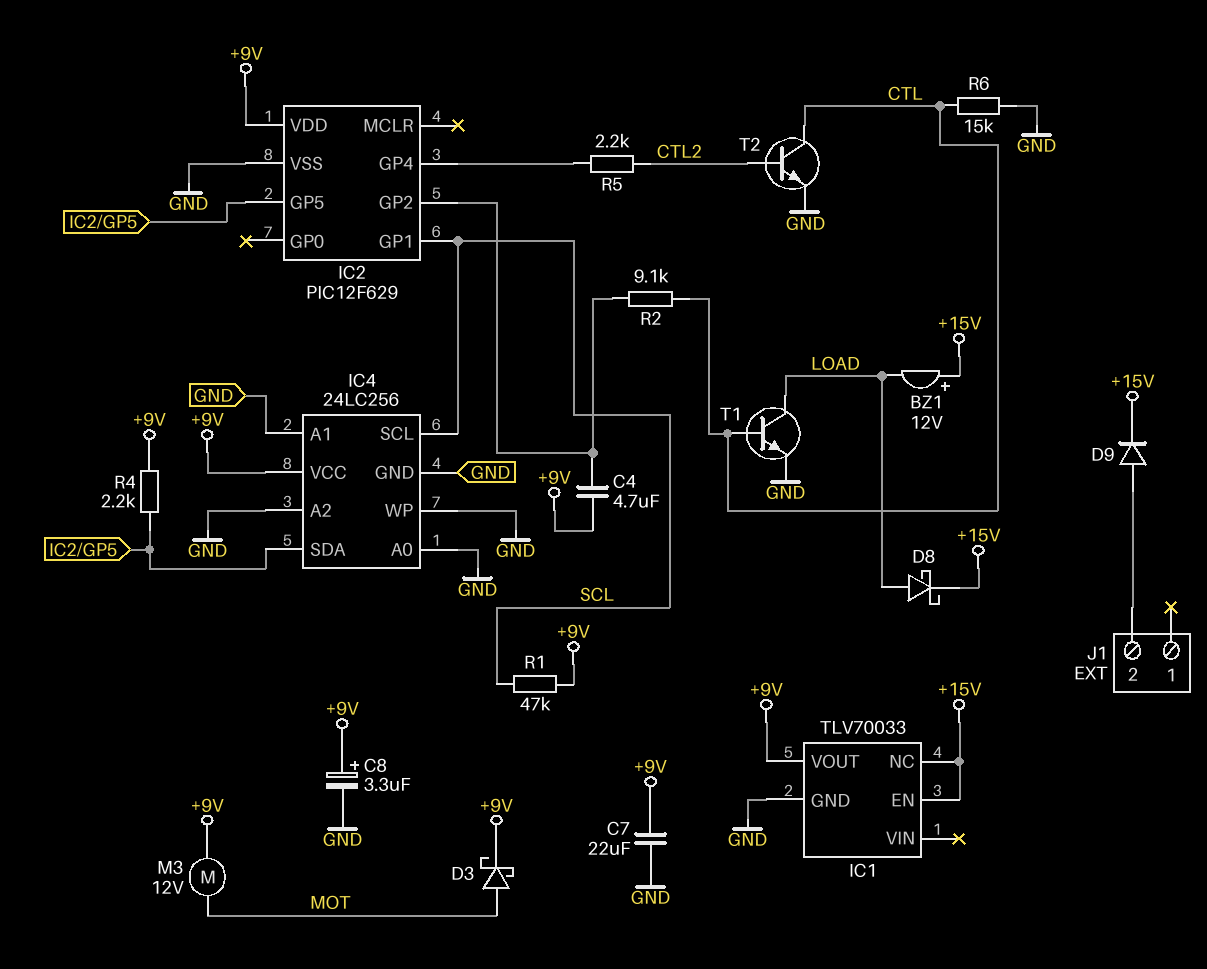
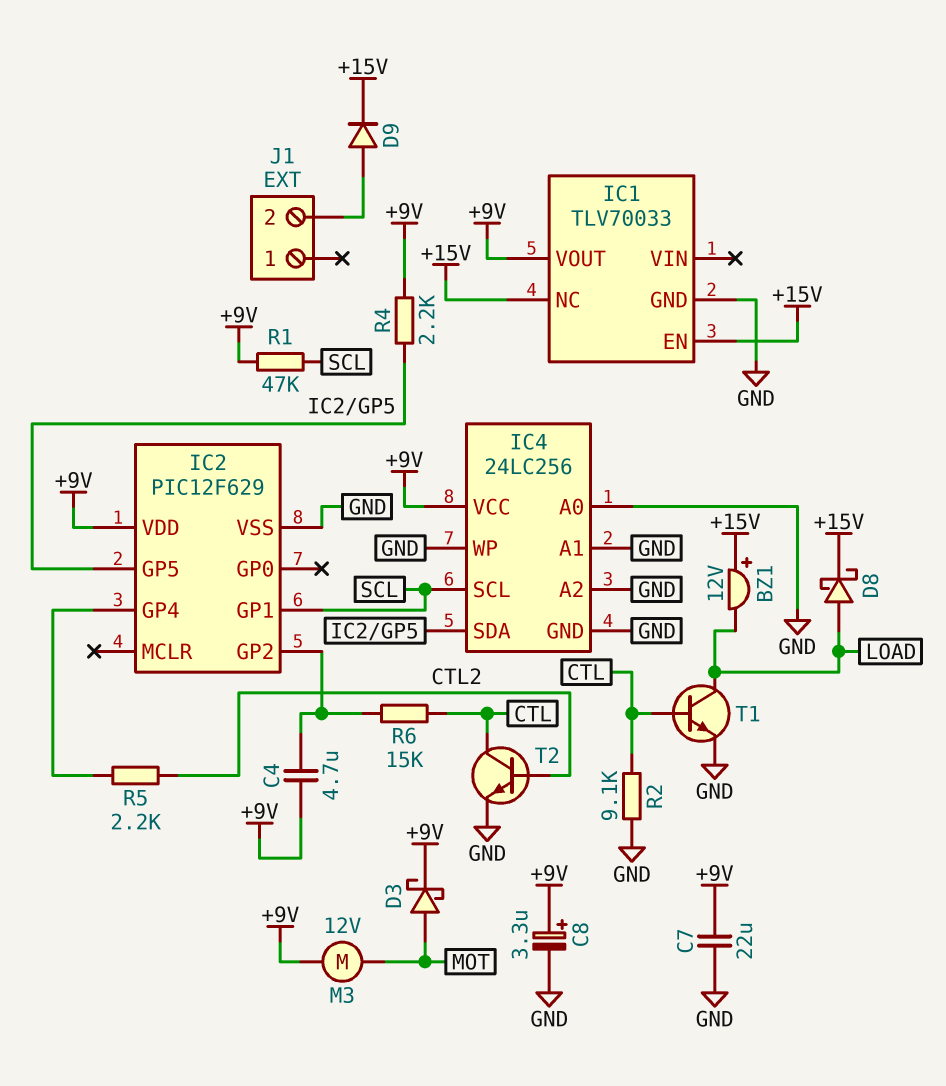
R2: 9.1k (CTL, IC2/GP2) -> 9.1k (CTL, GND)
R6: 15k (CTL, GND) -> 15k (CTL, IC2/GP2)

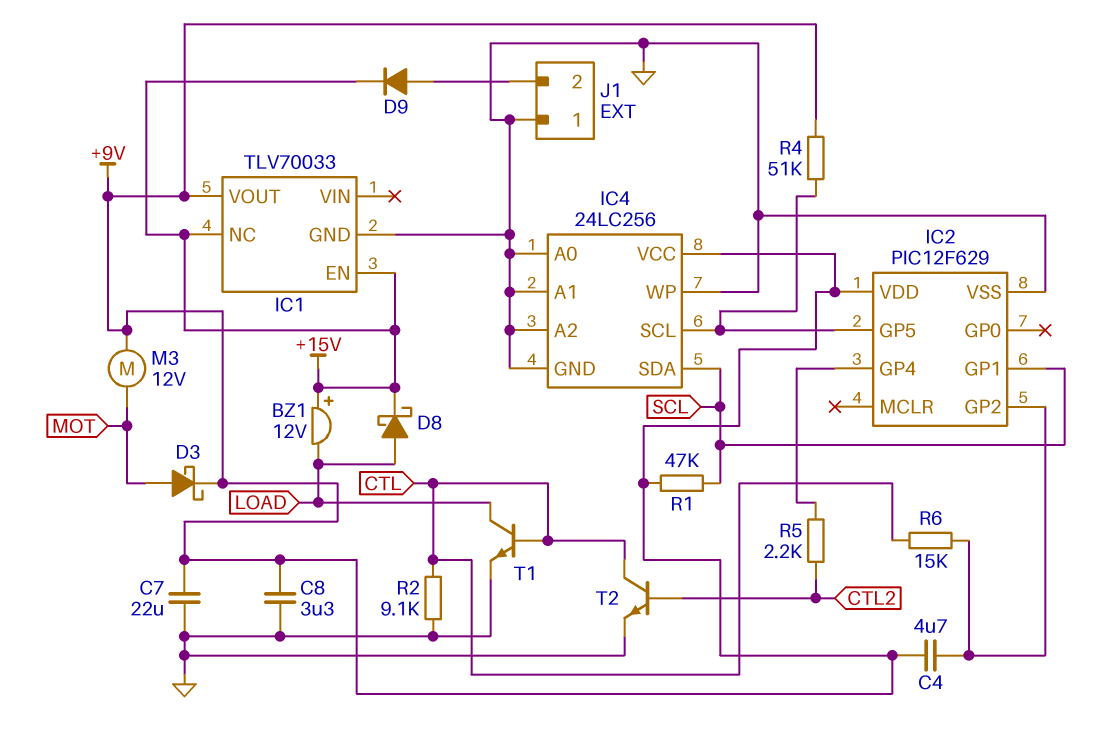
C8: 3.3uF (plus +9V, minus GND) -> 3.3uF (+9V, GND)
IC4 pin SCL: SCL -> IC2/GP5
IC4 pin SDA: IC2/GP5 -> SCL
J1 pin 1: none -> GND
R4: 2.2k (+9V, IC2/GP5) -> 51k (+9V, IC2/GP5)

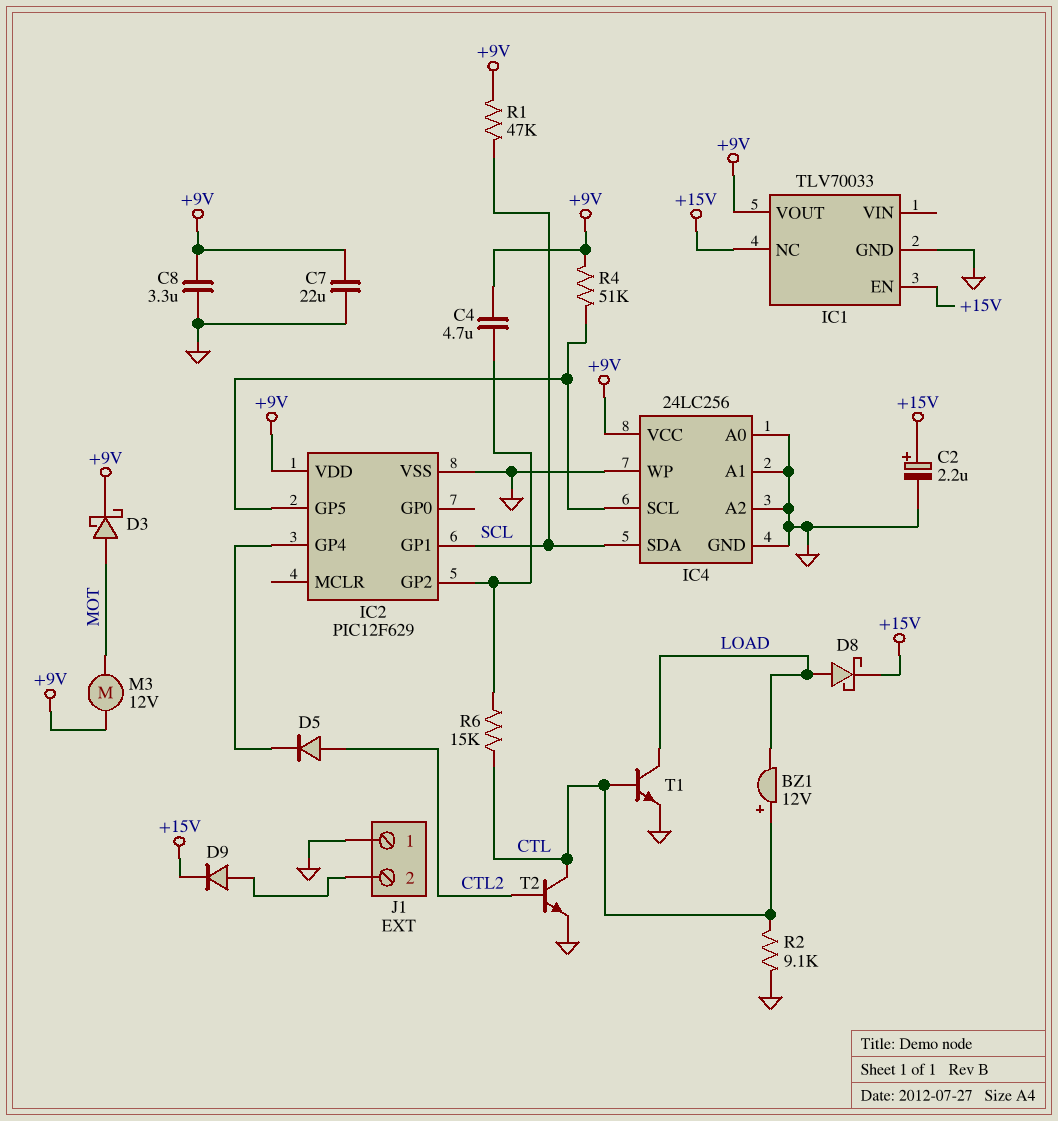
BZ1: buzzer 12V (plus +15V, minus LOAD) -> buzzer 12V (plus CTL, minus LOAD)
C2: none -> 2.2uF (plus +15V, minus GND)
D5: none -> diode (A CTL2, K IC2/GP4)
R5: 2.2k (CTL2, IC2/GP4) -> none

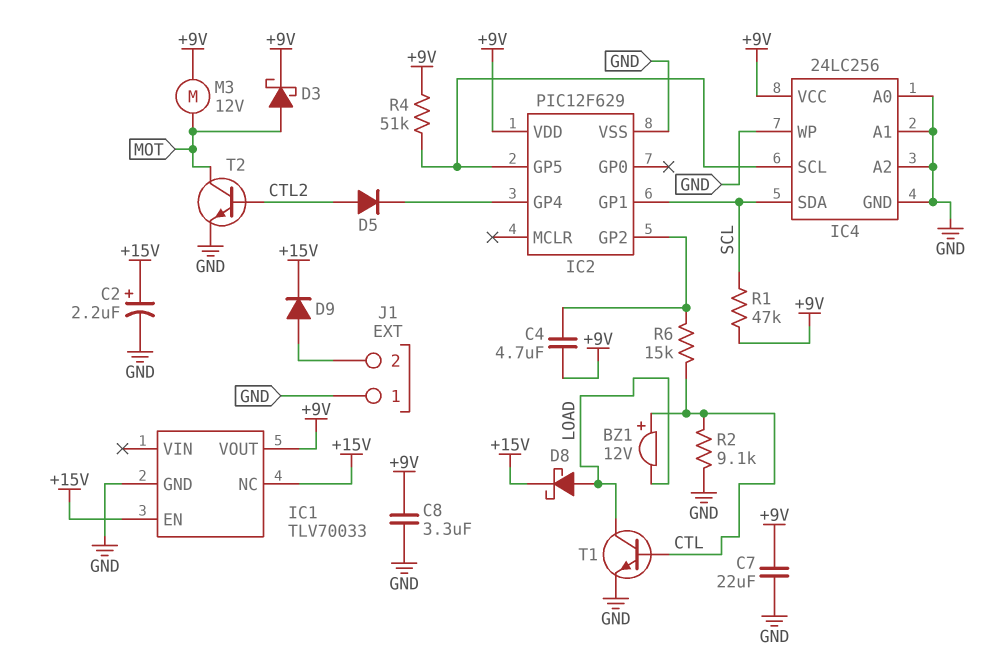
T2: NPN (B CTL2, C CTL, E GND) -> NPN (B CTL2, C MOT, E GND)

